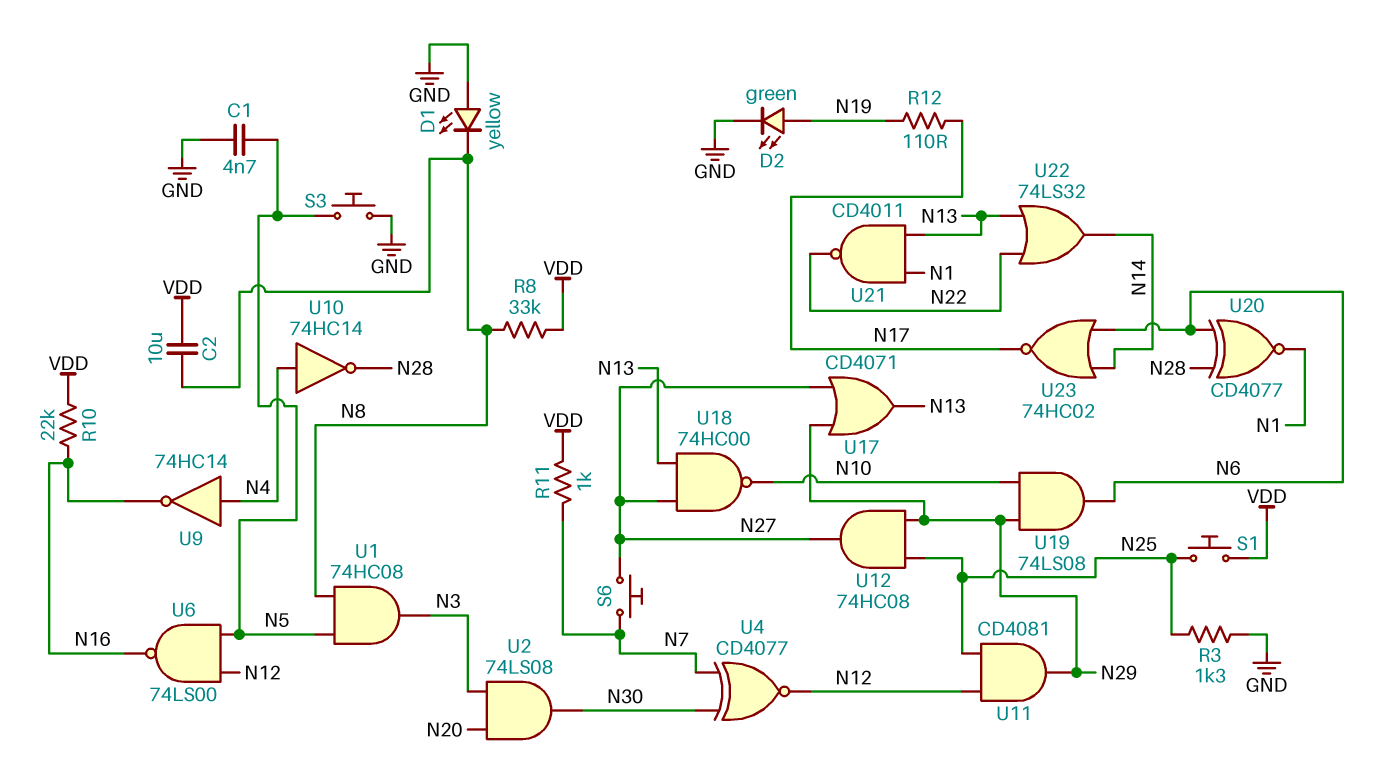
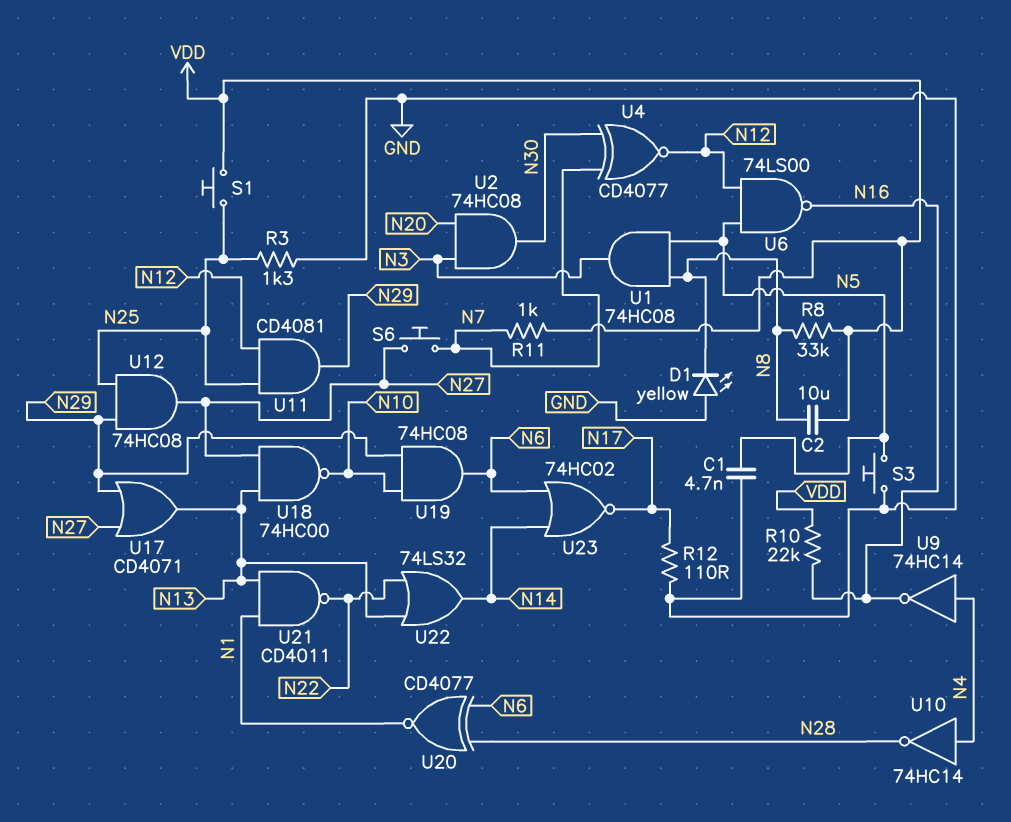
D2: LED green (A N19, K GND) -> none
R12: 110 (N17, N19) -> 110 (GND, N17)
U2: AND 74LS08 (in N3, in N20, out N30) -> AND 74HC08 (in N3, in N20, out N30)
U19: AND 74LS08 (in N10, in N29, out N6) -> AND 74HC08 (in N10, in N29, out N6)

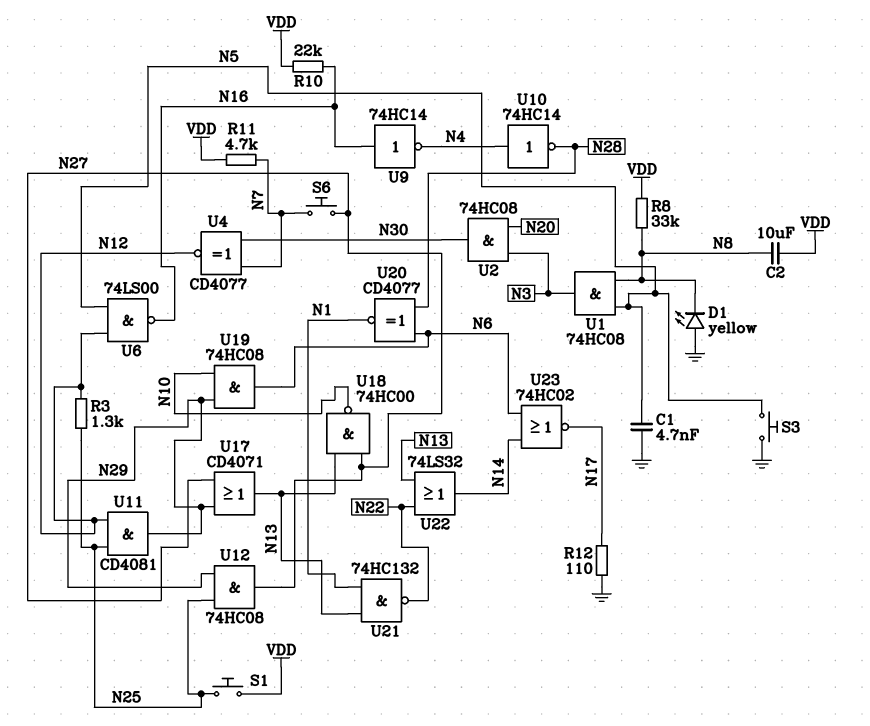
R3: 1.3k (GND, N25) -> 1.3k (N12, N25)
R11: 1k (N7, VDD) -> 4.7k (N7, VDD)
U9: NOT 74HC14 (in N4, out N16) -> NOT 74HC14 (in N16, out N4)
U21: NAND CD4011 (in N1, in N13, out N22) -> NAND 74HC132 (in N1, in N13, out N22)

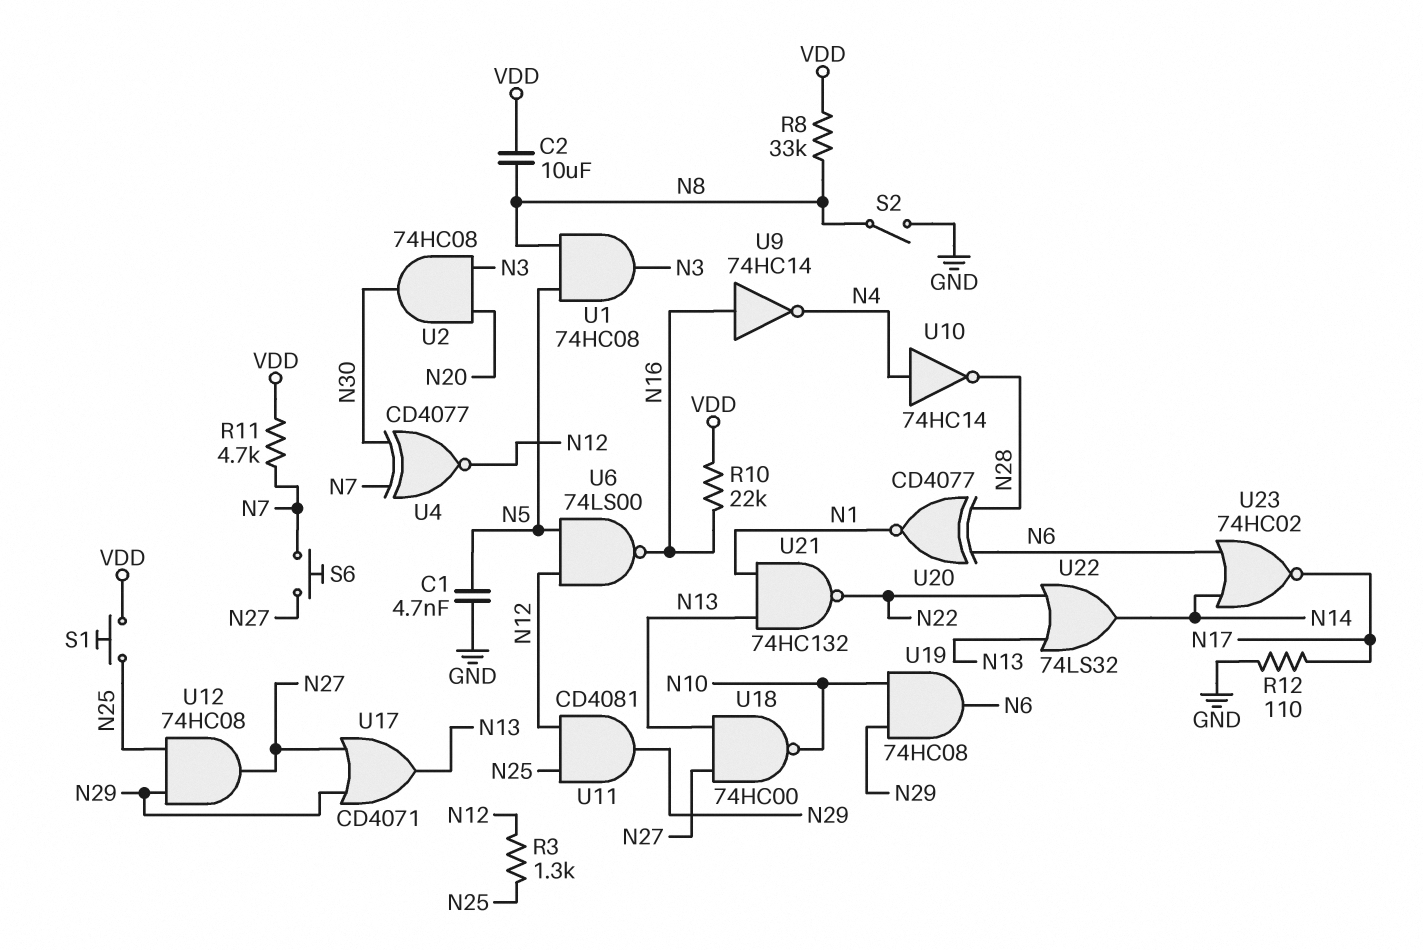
D1: LED yellow (A GND, K N8) -> none
S2: none -> switch (GND, N8)
S3: button (GND, N5) -> none

